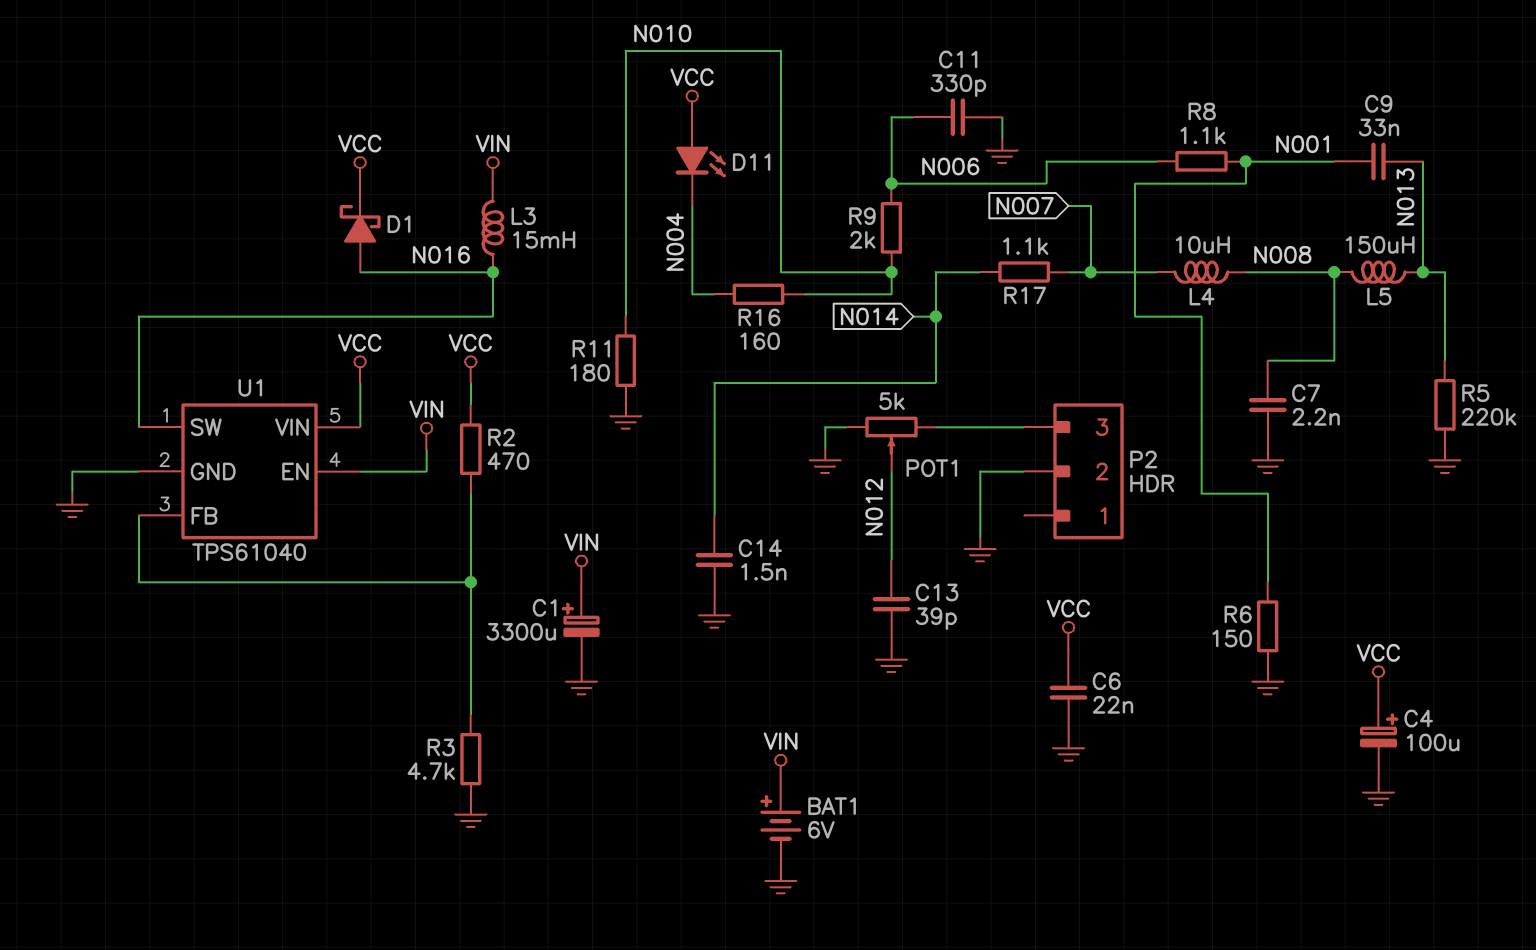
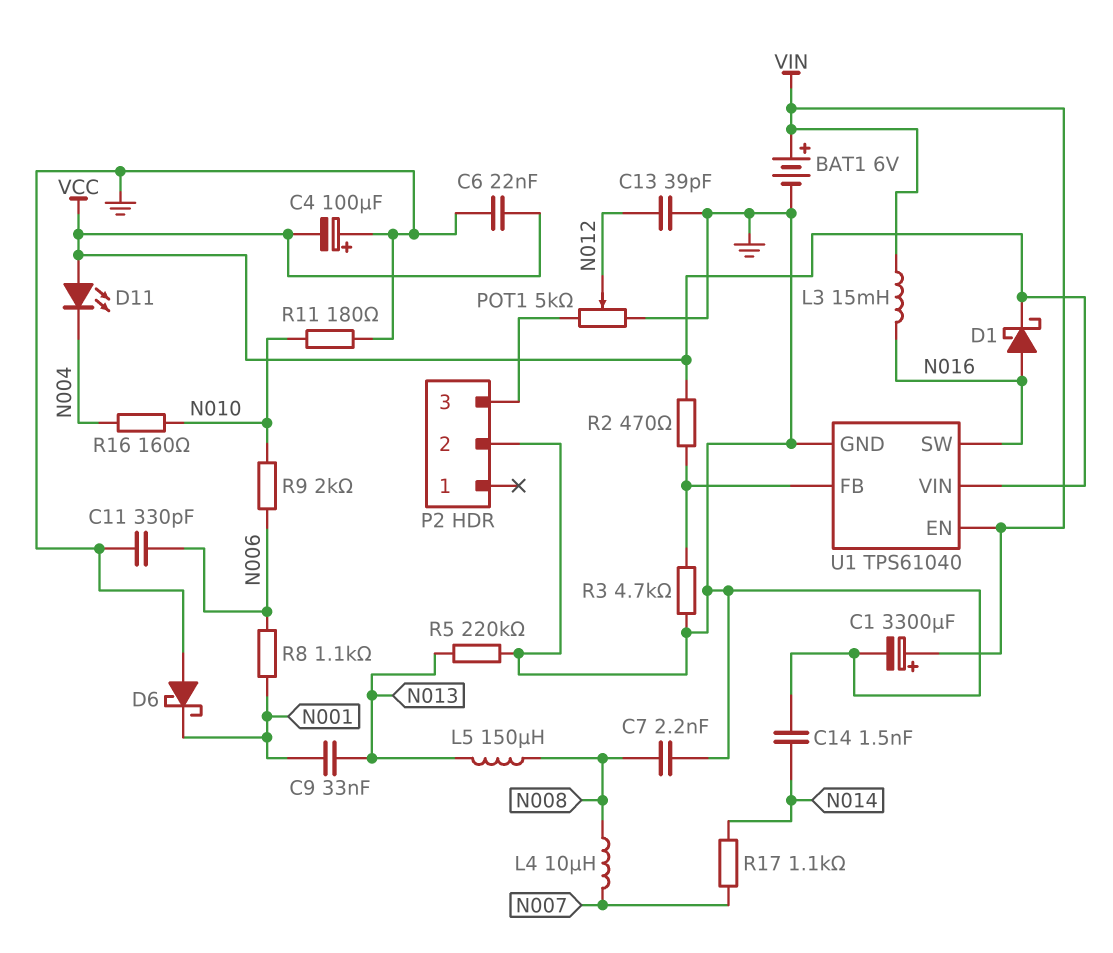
C4: 100uF (plus VCC, minus GND) -> 100uF (plus GND, minus VCC)
D6: none -> schottky (A GND, K N001)
R6: 150 (GND, N001) -> none

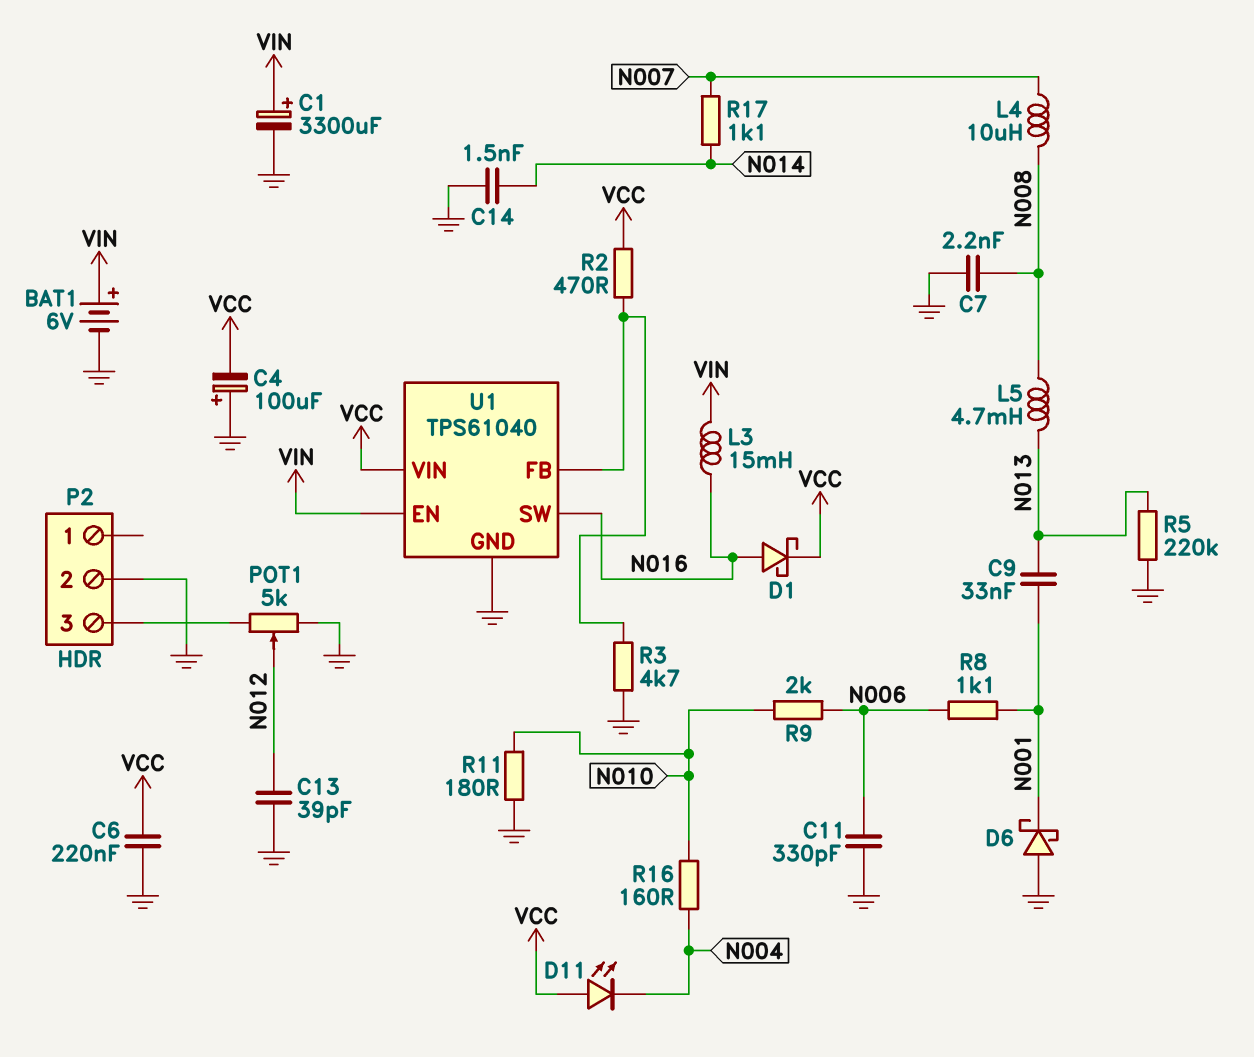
C6: 22nF (GND, VCC) -> 220nF (GND, VCC)
L5: 150uH (N008, N013) -> 4.7mH (N008, N013)

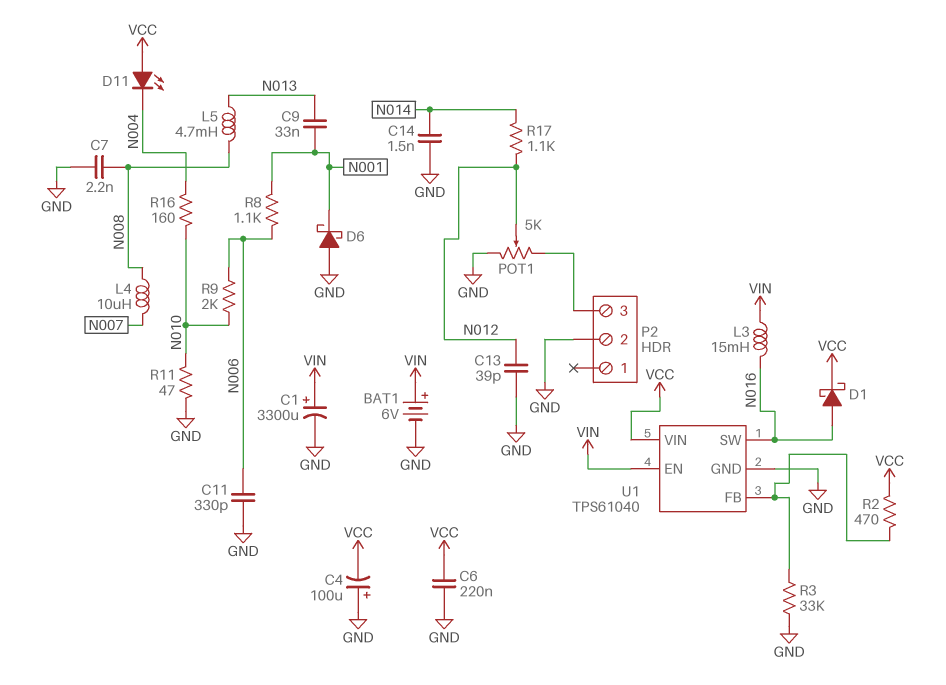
R3: 4.7k (GND, U1/FB) -> 33k (GND, U1/FB)
R5: 220k (GND, N013) -> none
R11: 180 (GND, N010) -> 47 (GND, N010)
R17: 1.1k (N007, N014) -> 1.1k (N012, N014)

